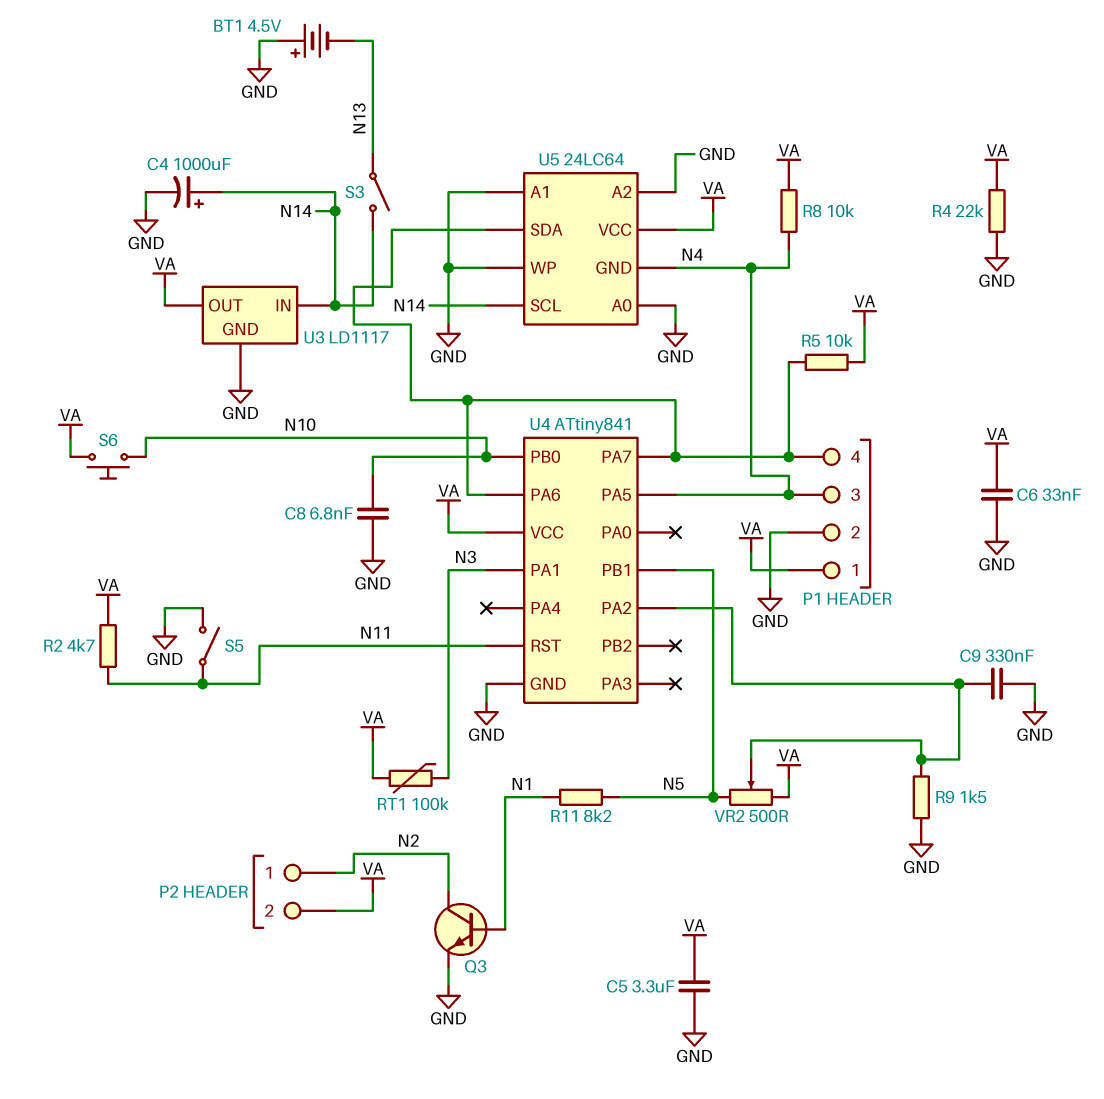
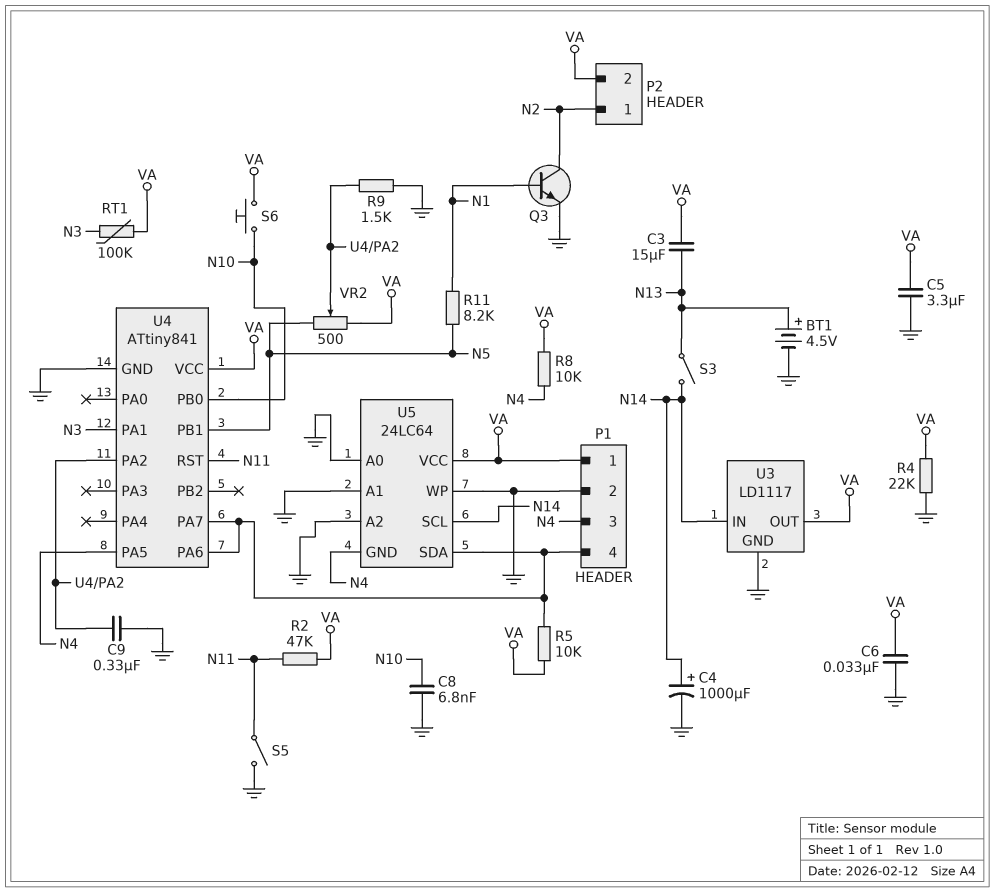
BT1: 4.5V (plus GND, minus N13) -> 4.5V (plus N13, minus GND)
C3: none -> 15uF (N13, VA)
R2: 4.7k (N11, VA) -> 47k (N11, VA)

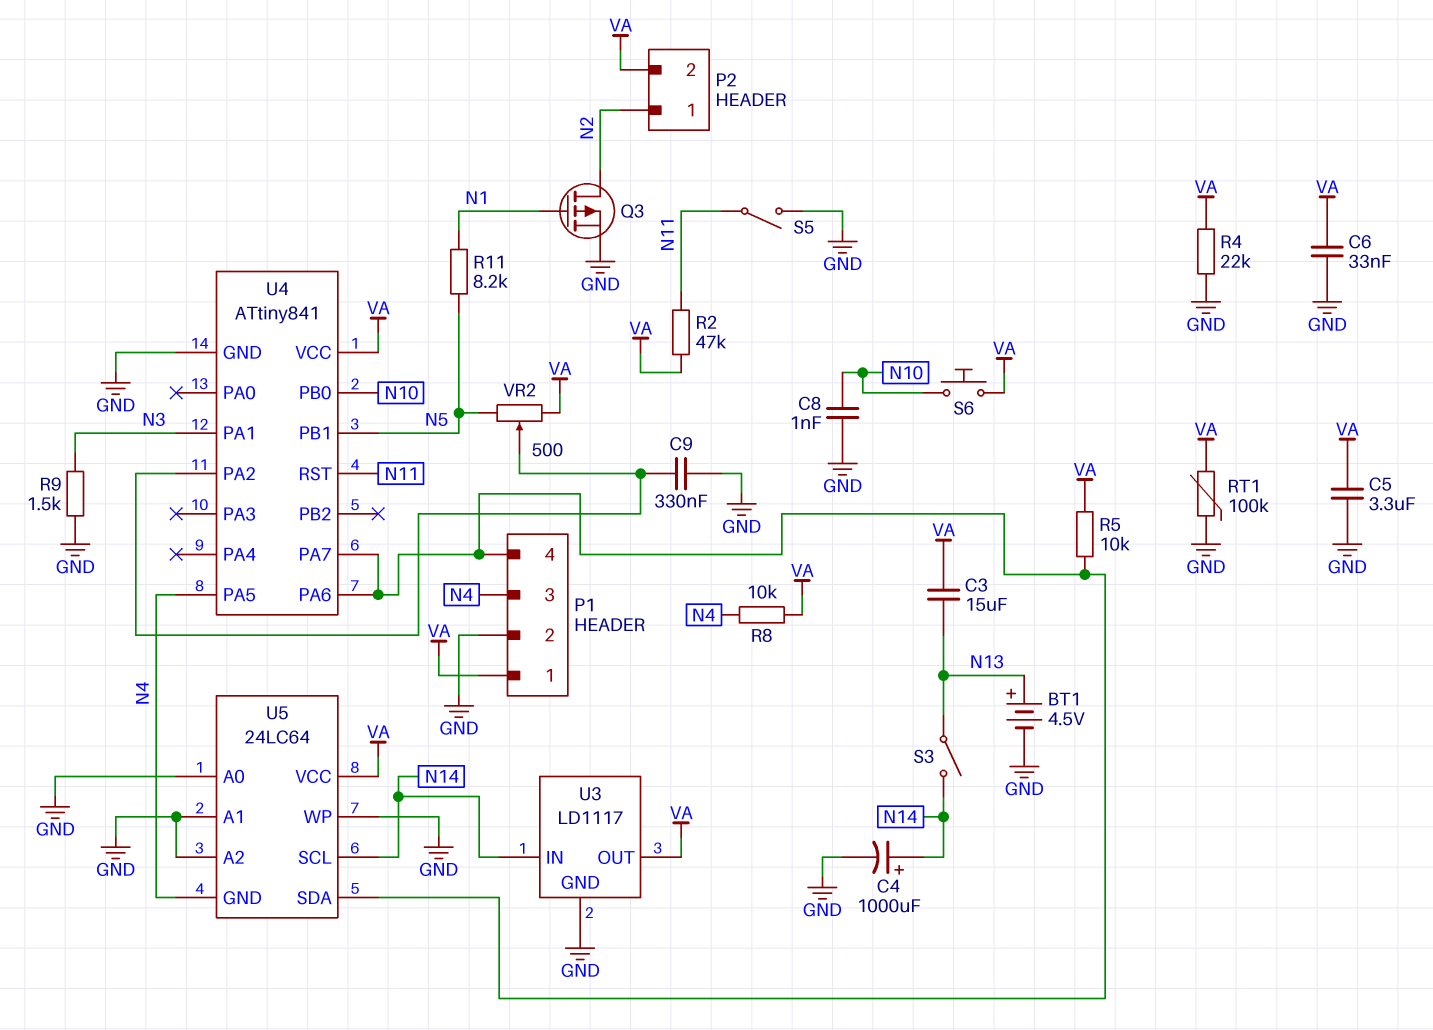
C8: 6.8nF (GND, N10) -> 1nF (GND, N10)
Q3: NPN (B N1, C N2, E GND) -> PMOS (G N1, D N2, S GND)
R9: 1.5k (GND, U4/PA2) -> 1.5k (GND, N3)
RT1: 100k (N3, VA) -> 100k (GND, VA)

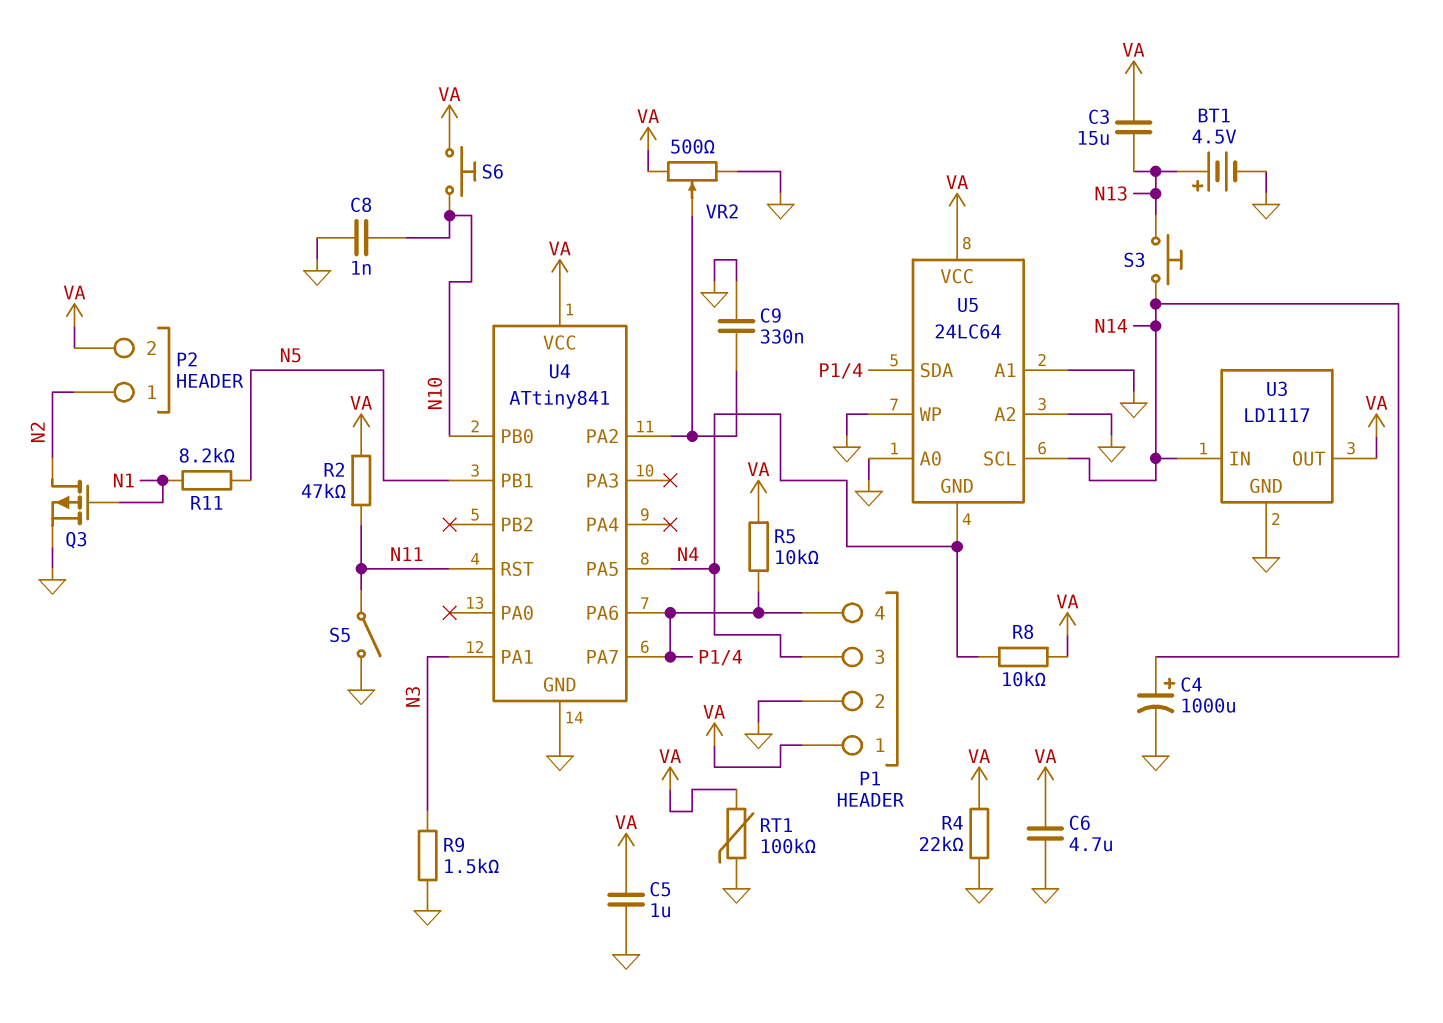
C5: 3.3uF (GND, VA) -> 1uF (GND, VA)
C6: 33nF (GND, VA) -> 4.7uF (GND, VA)
S3: switch (N13, N14) -> button (N13, N14)
VR2: 500 (N5, VA, wiper U4/PA2) -> 500 (GND, VA, wiper U4/PA2)

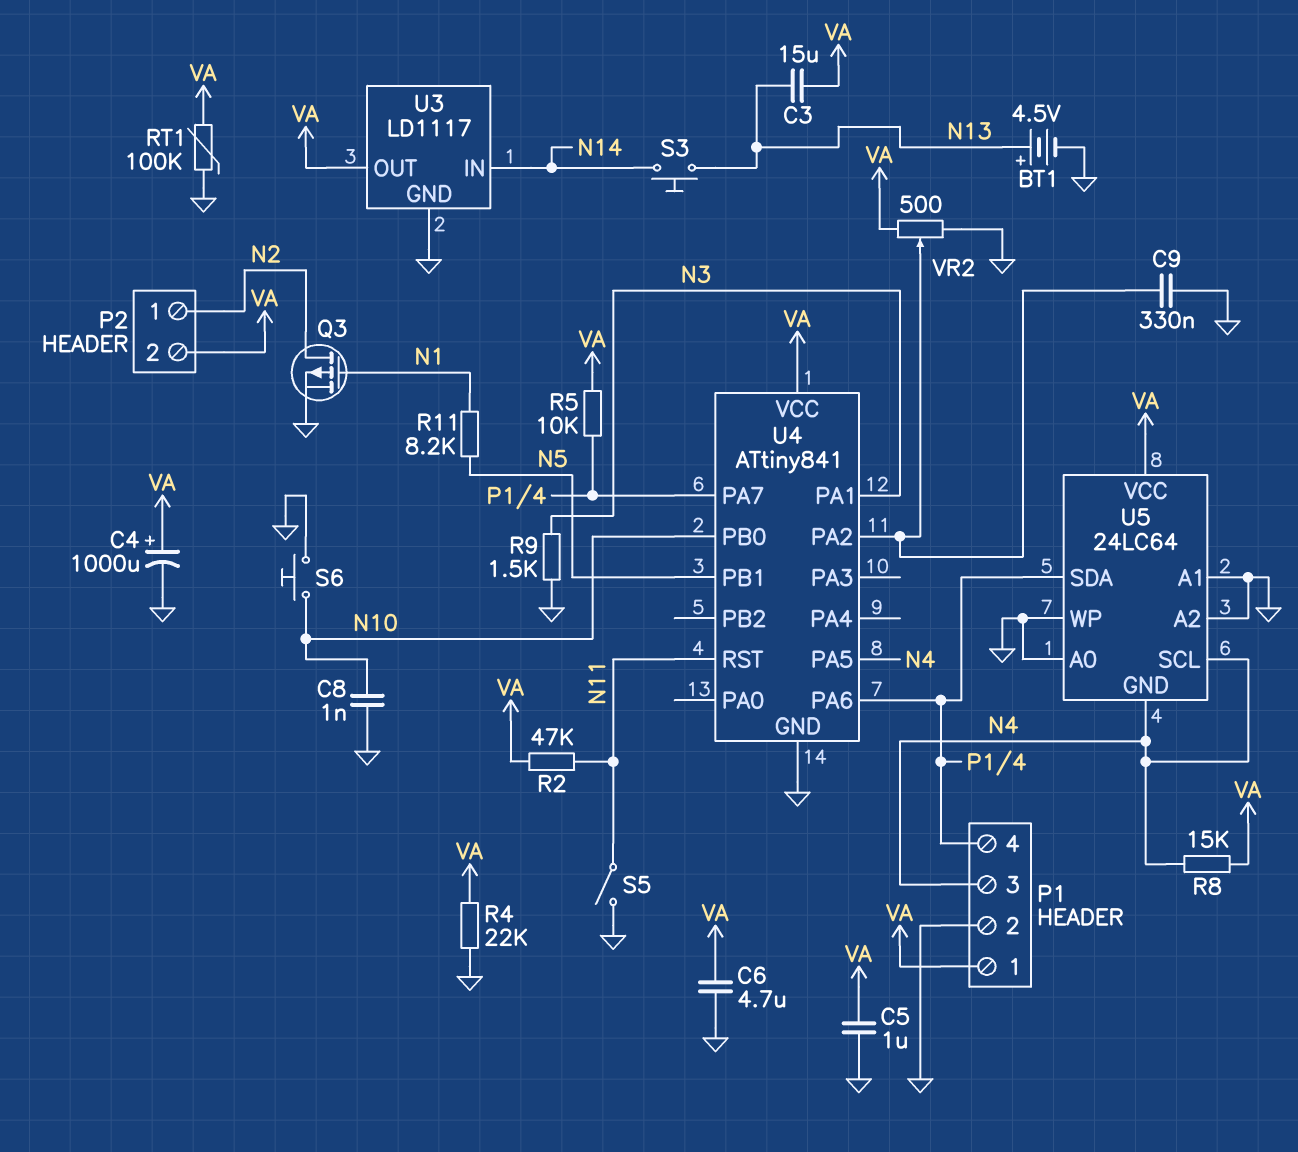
C4: 1000uF (plus N14, minus GND) -> 1000uF (plus VA, minus GND)
R8: 10k (N4, VA) -> 15k (N4, VA)
S6: button (N10, VA) -> button (GND, N10)
U5 pin SCL: N14 -> N4

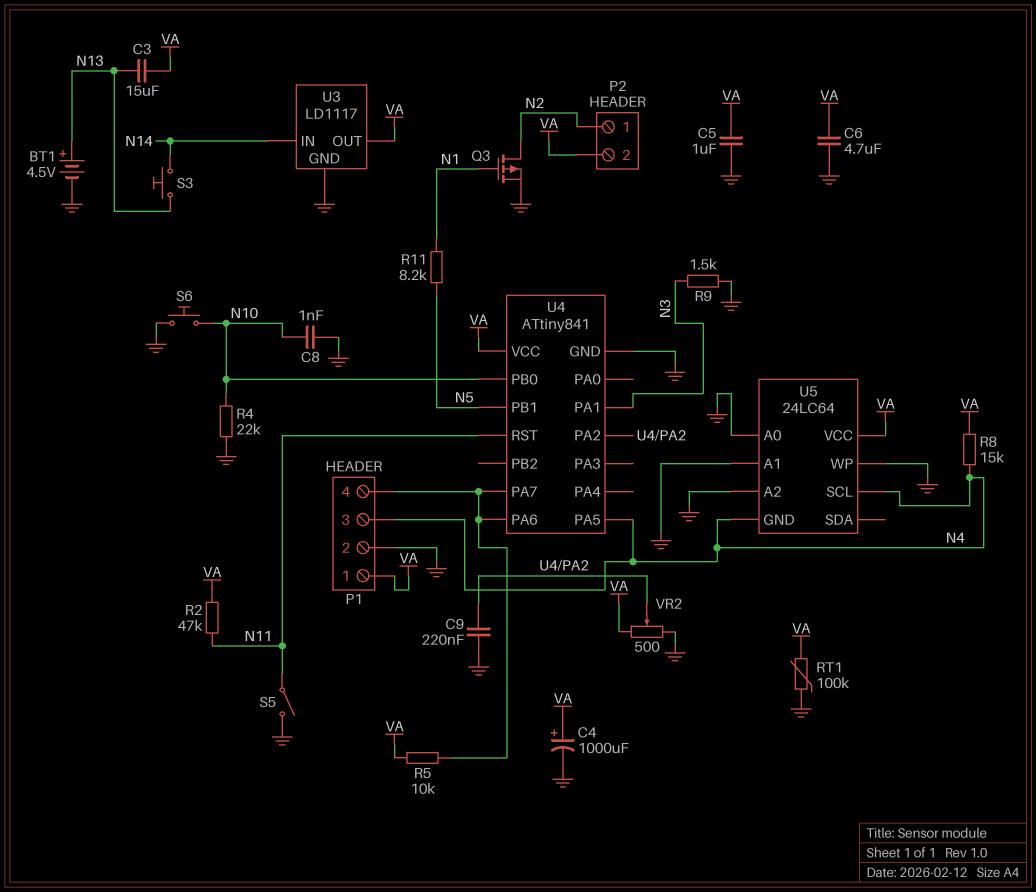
C9: 330nF (GND, U4/PA2) -> 220nF (GND, U4/PA2)
R4: 22k (GND, VA) -> 22k (GND, N10)
U5 pin SDA: P1/4 -> none

